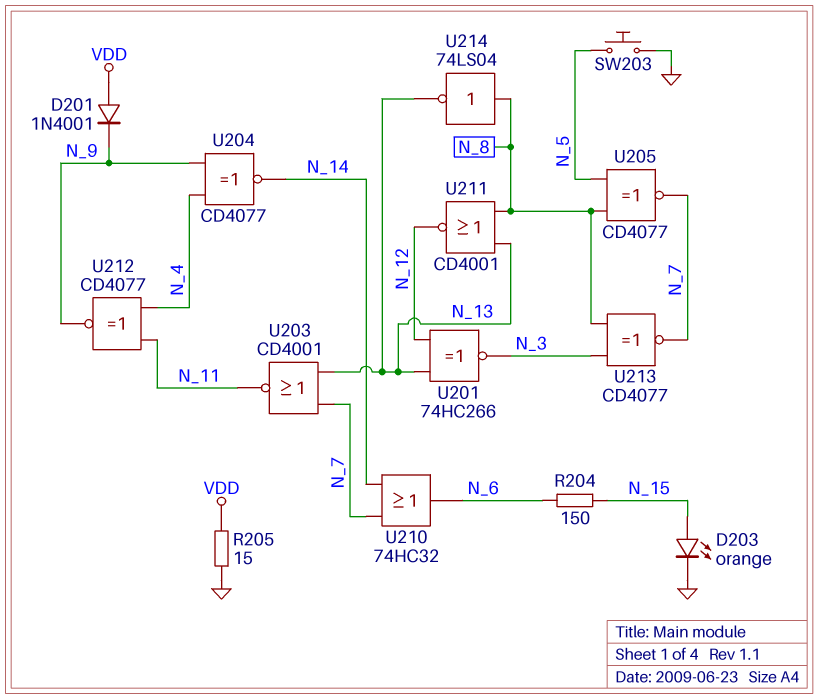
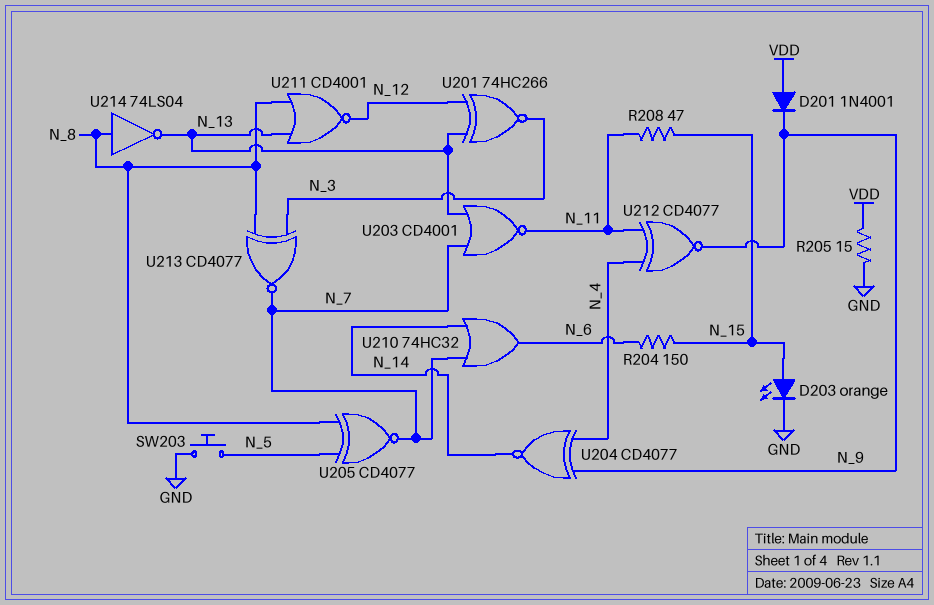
R208: none -> 47 (N_11, N_15)

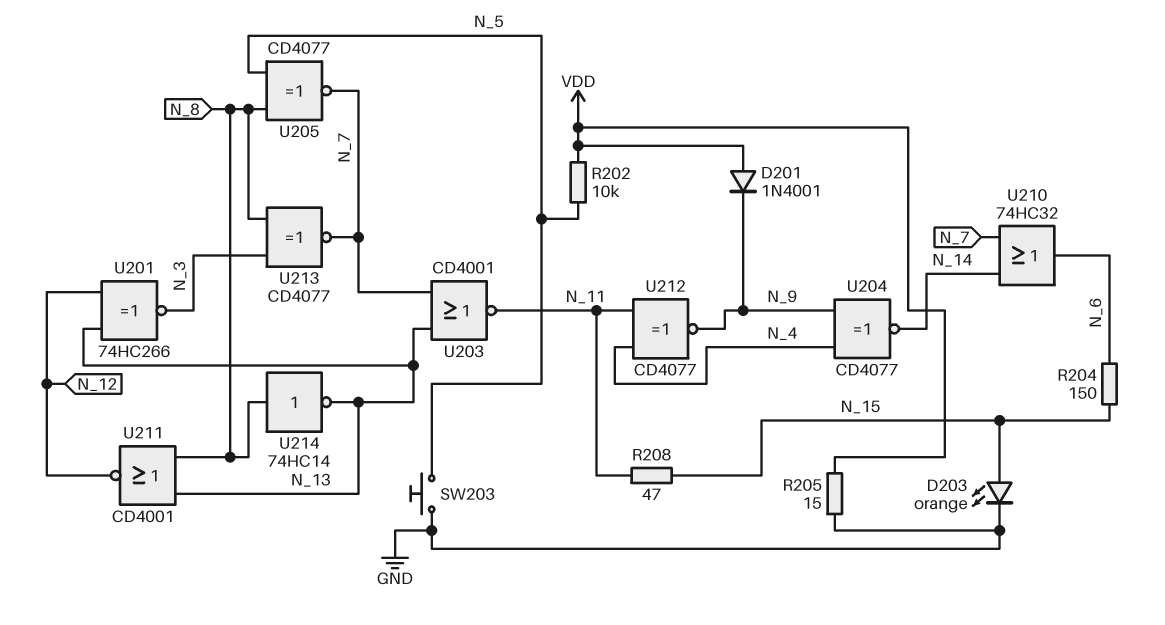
R202: none -> 10k (N_5, VDD)
U214: NOT 74LS04 (in N_8, out N_13) -> NOT 74HC14 (in N_8, out N_13)

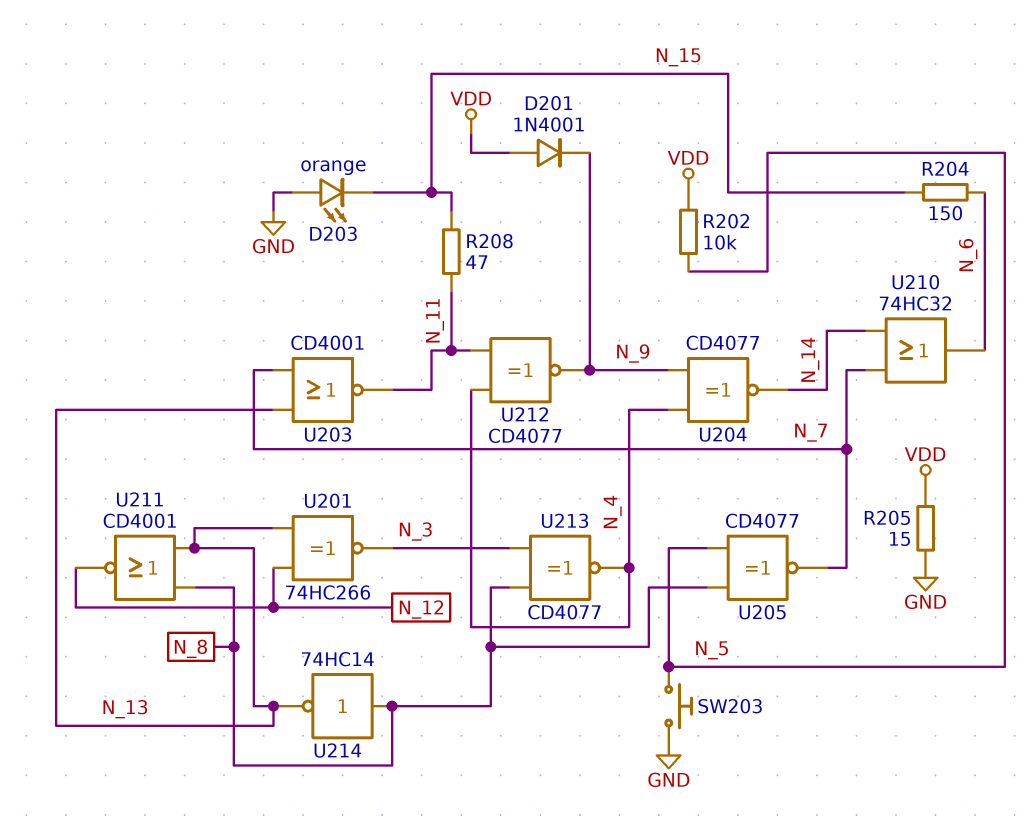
D203: LED orange (A N_15, K GND) -> LED orange (A GND, K N_15)
U213: XNOR CD4077 (in N_3, in N_8, out N_7) -> XNOR CD4077 (in N_3, in N_8, out N_4)

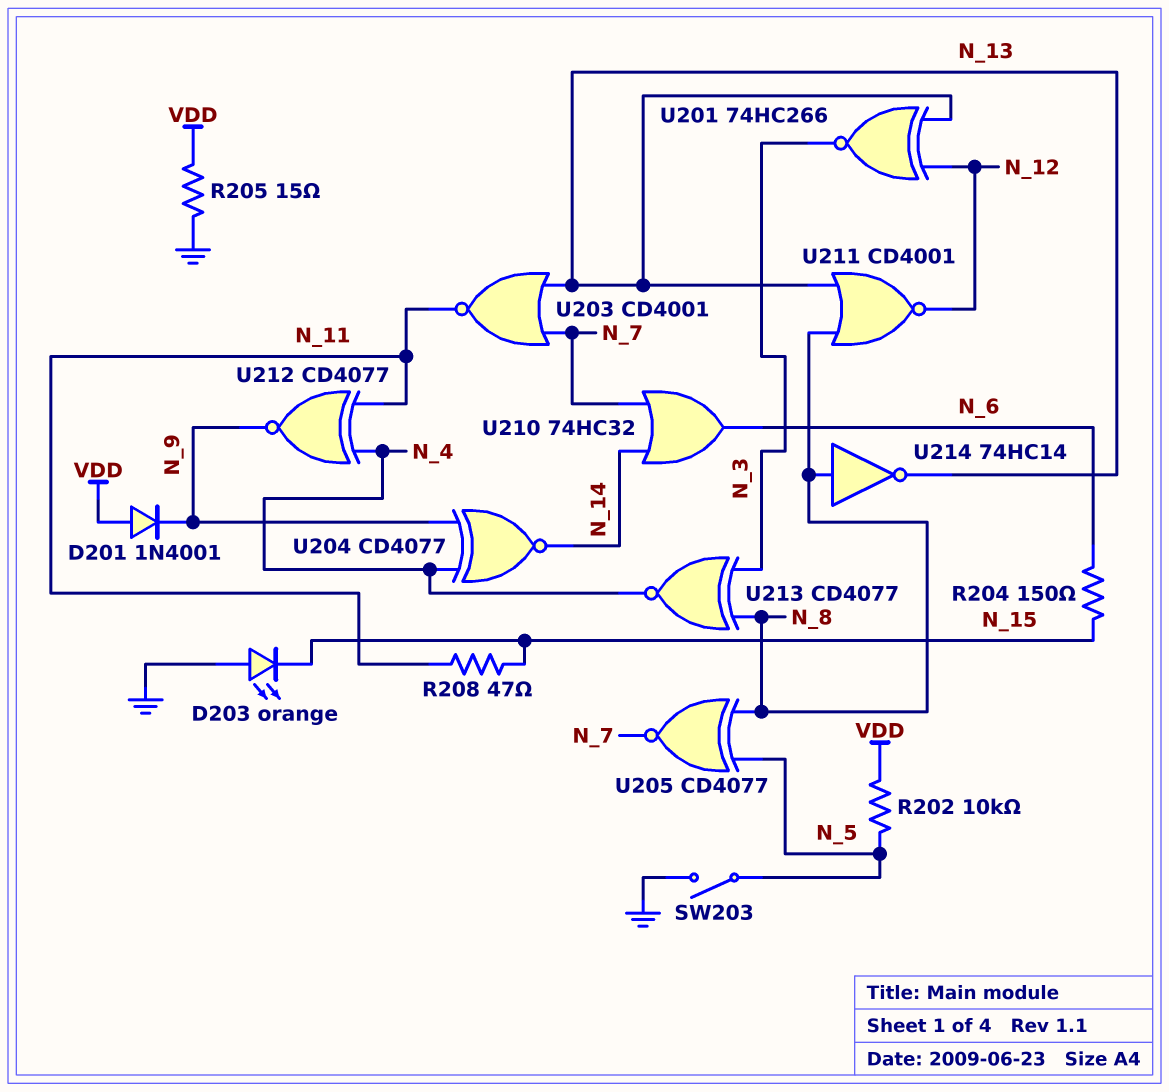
SW203: button (GND, N_5) -> switch (GND, N_5)

